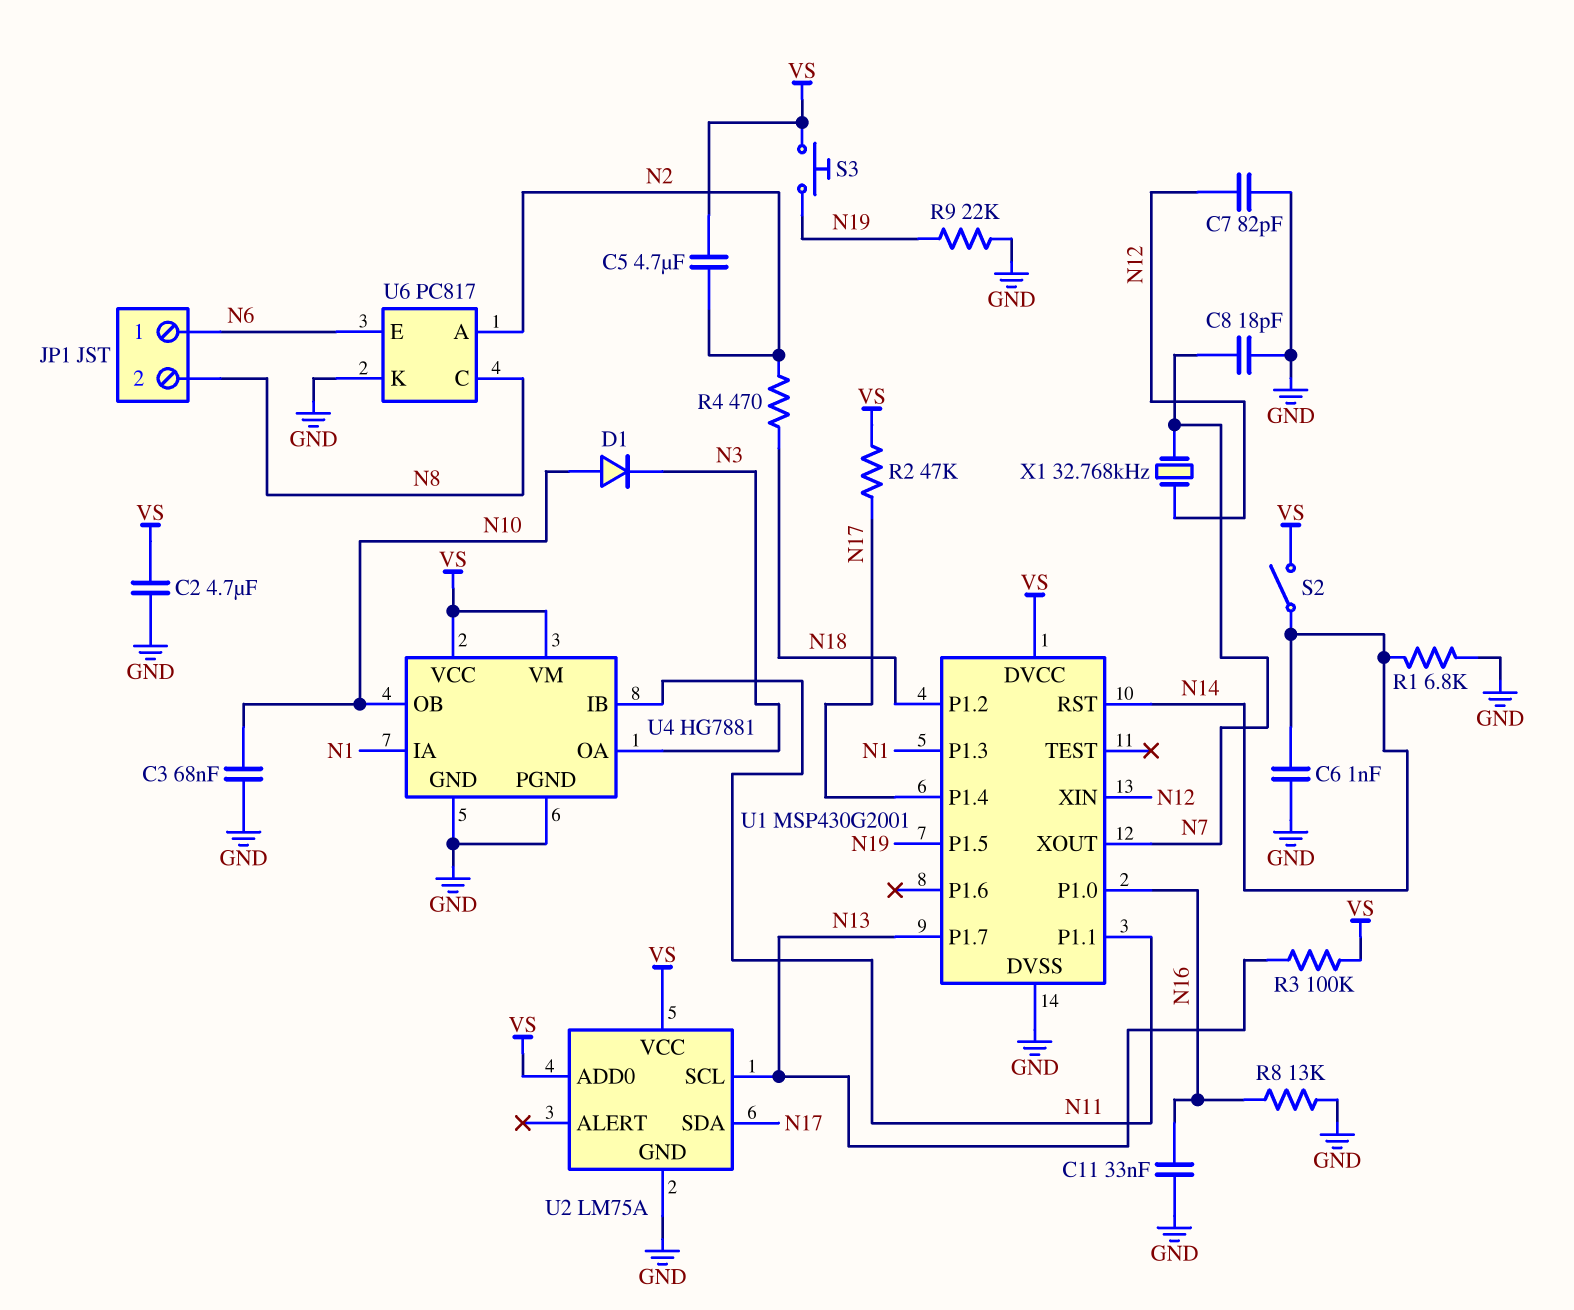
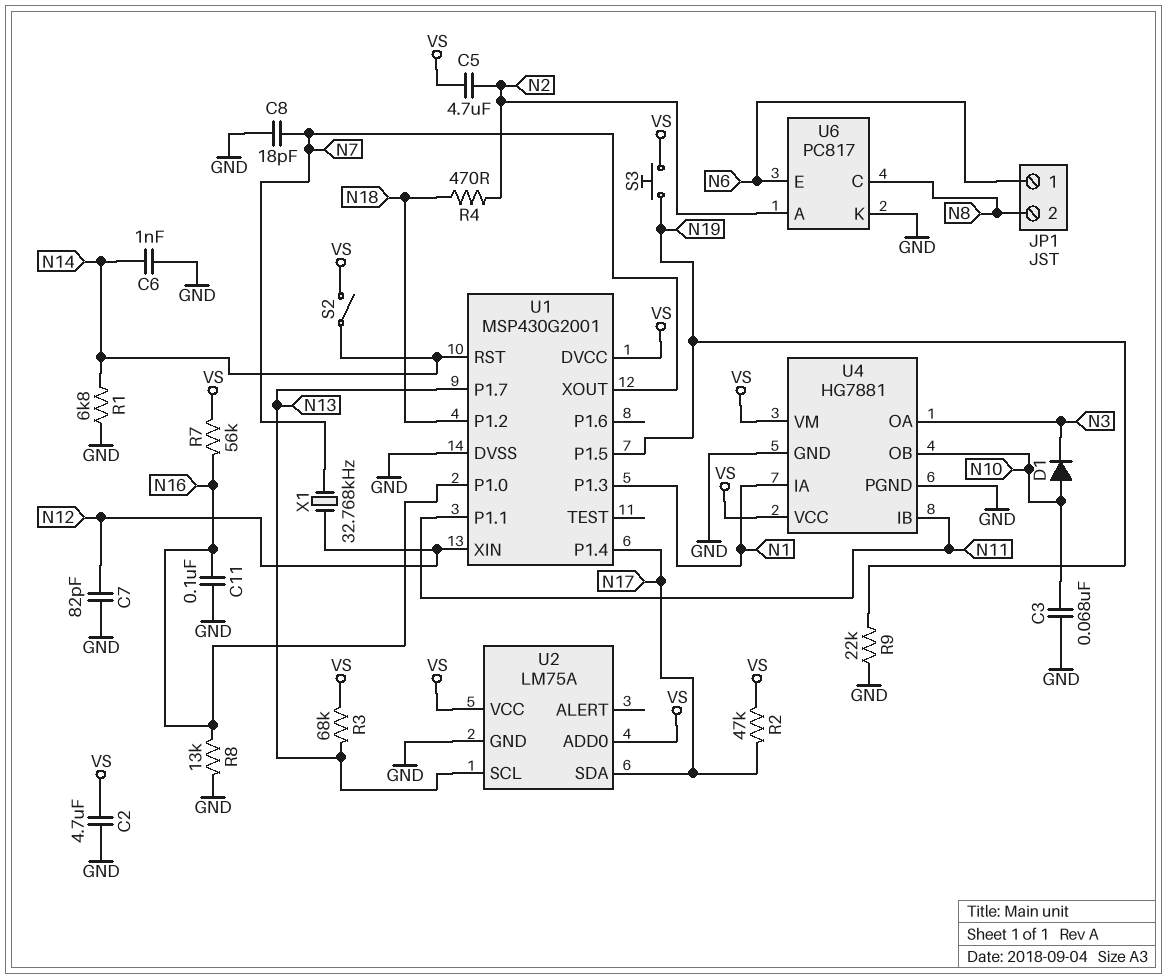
C11: 33nF (GND, N16) -> 100nF (GND, N16)
R3: 100k (N13, VS) -> 68k (N13, VS)
R7: none -> 56k (N16, VS)

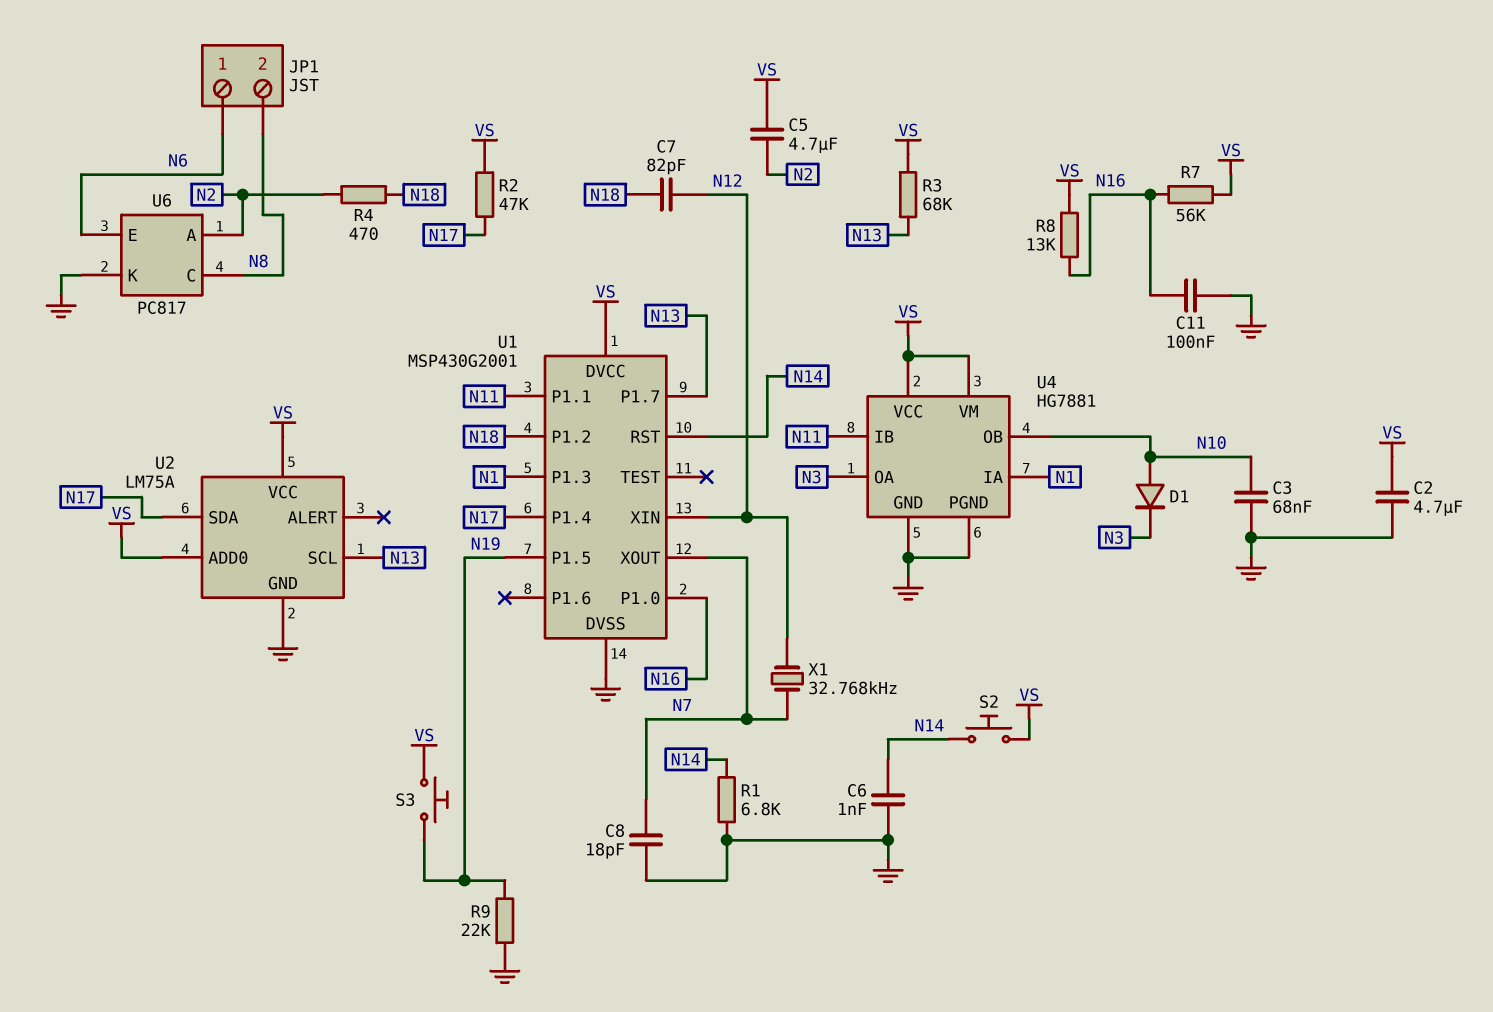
C7: 82pF (GND, N12) -> 82pF (N12, N18)
R8: 13k (GND, N16) -> 13k (N16, VS)
S2: switch (N14, VS) -> button (N14, VS)

